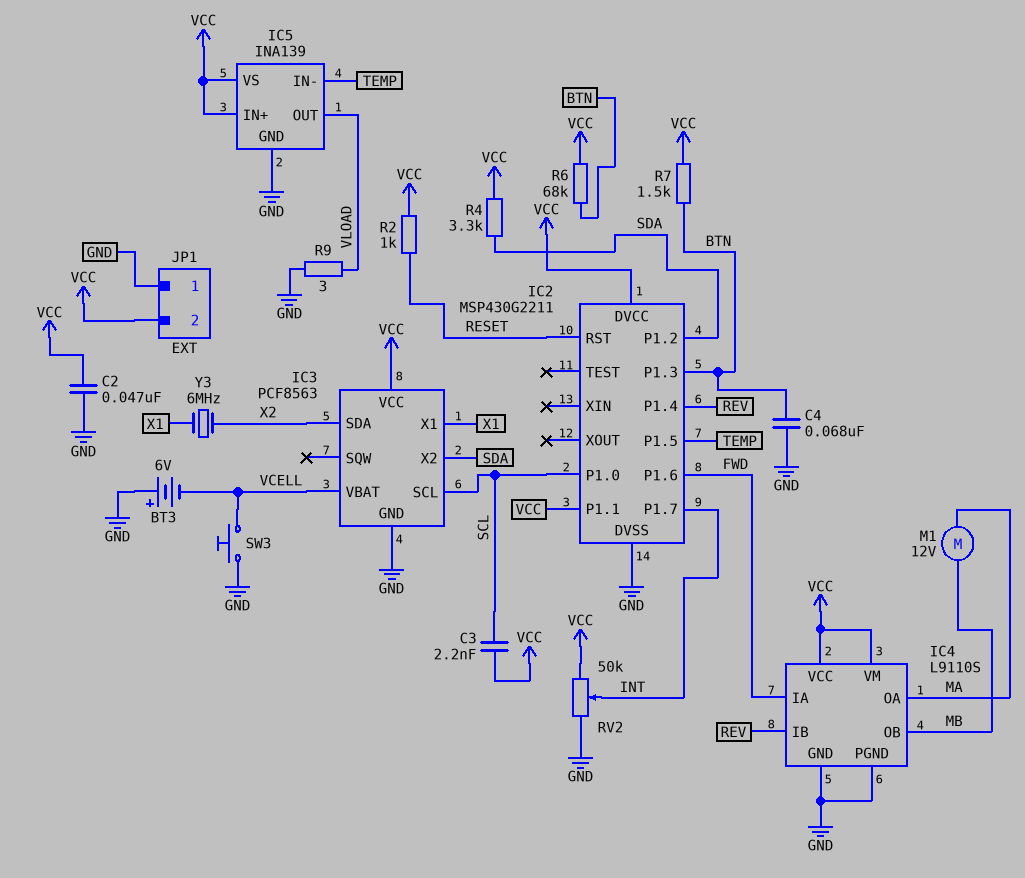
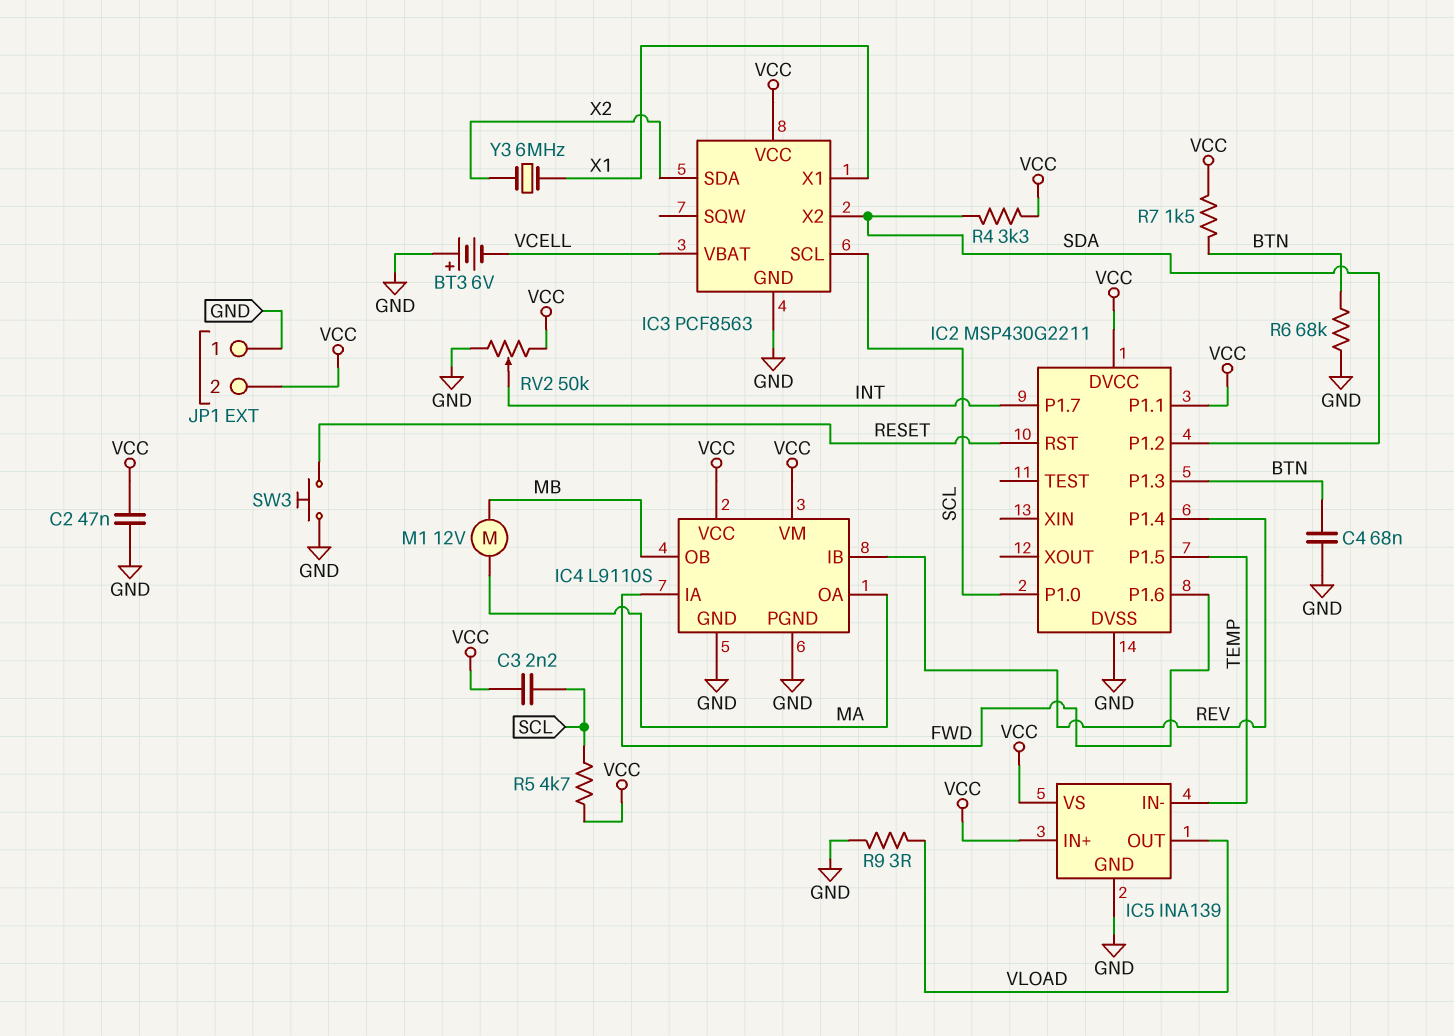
R2: 1k (RESET, VCC) -> none
R5: none -> 4.7k (SCL, VCC)
R6: 68k (BTN, VCC) -> 68k (BTN, GND)
SW3: button (GND, VCELL) -> button (GND, RESET)

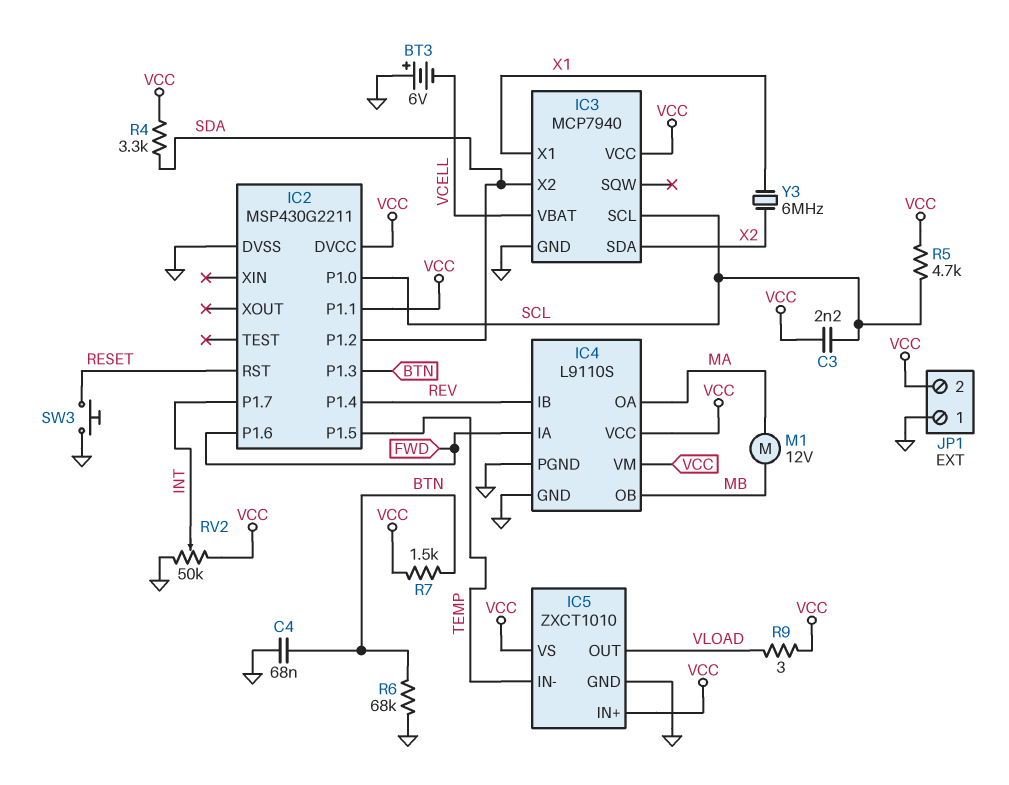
C2: 47nF (GND, VCC) -> none
IC3: PCF8563 -> MCP7940
IC5: INA139 -> ZXCT1010
R9: 3 (GND, VLOAD) -> 3 (VCC, VLOAD)

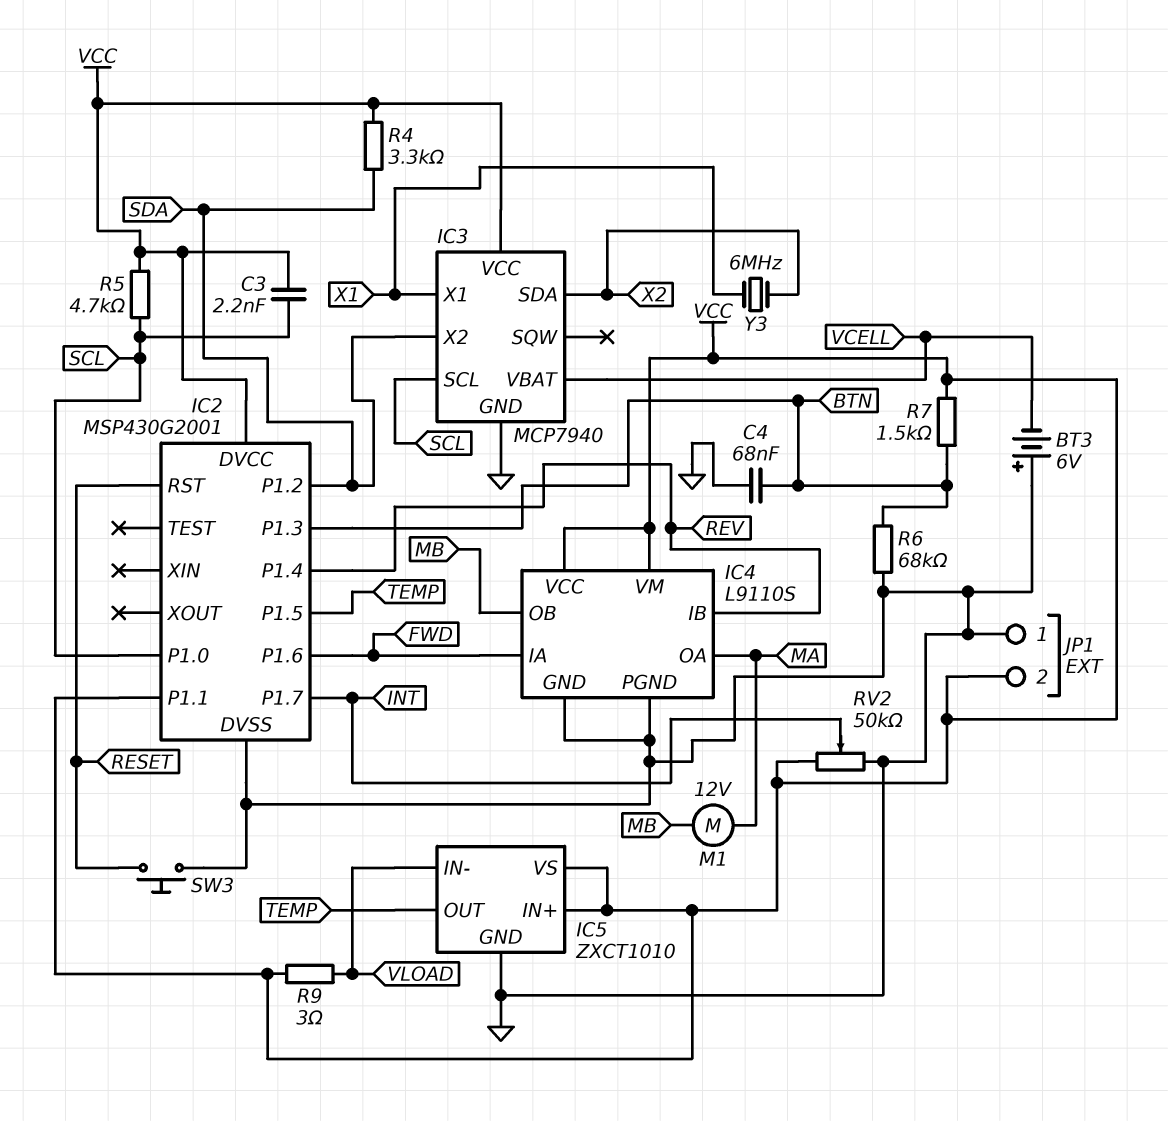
IC2: MSP430G2211 -> MSP430G2001
IC5 pin IN-: TEMP -> VLOAD
IC5 pin OUT: VLOAD -> TEMP

